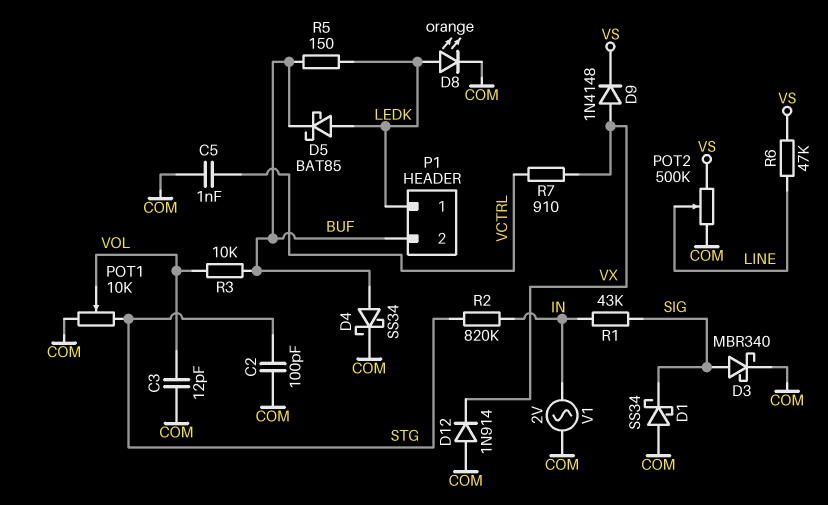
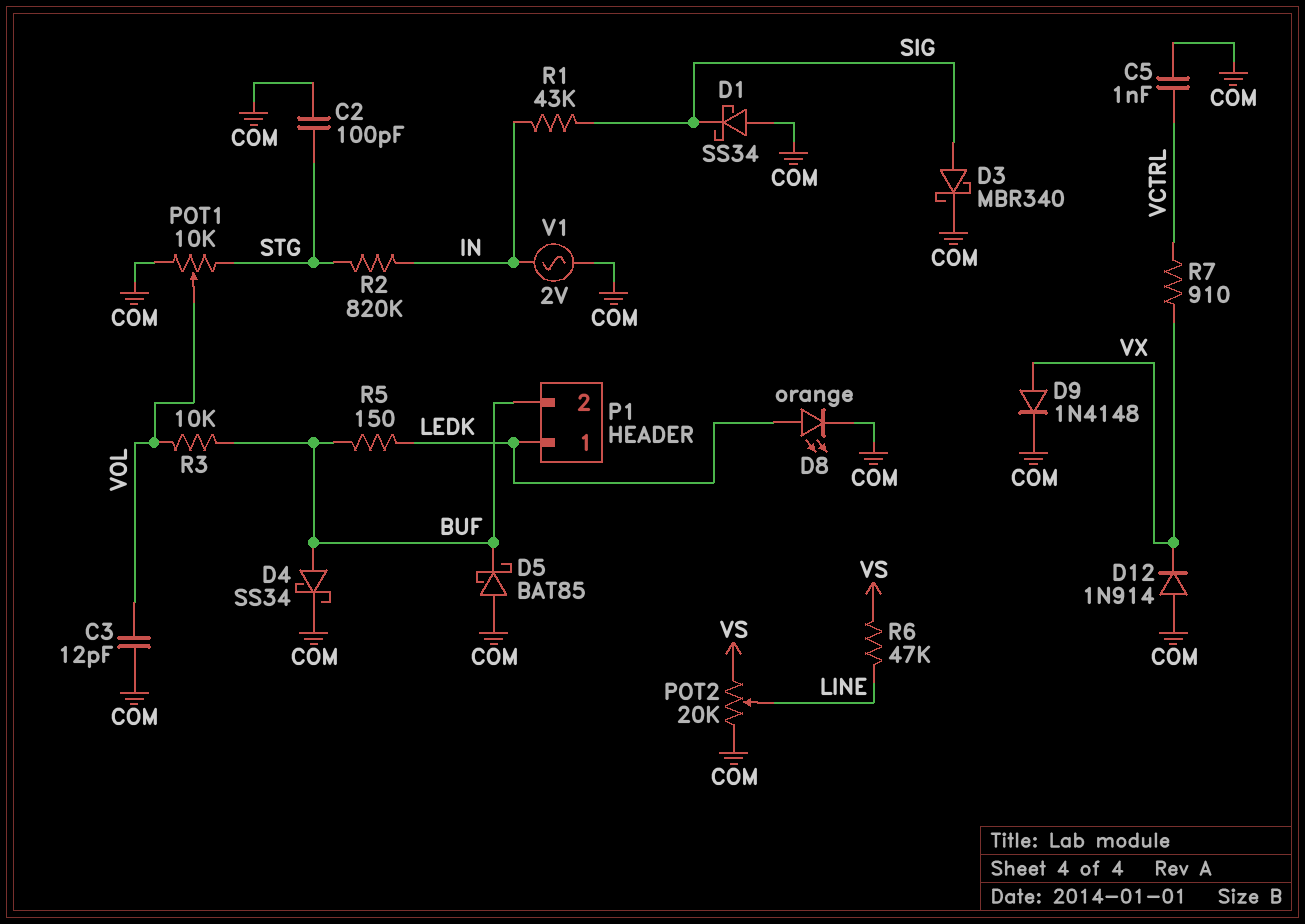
D5: schottky BAT85 (A LEDK, K BUF) -> schottky BAT85 (A COM, K BUF)
D9: diode 1N4148 (A VX, K VS) -> diode 1N4148 (A VX, K COM)
POT2: 500k (COM, VS, wiper LINE) -> 20k (COM, VS, wiper LINE)

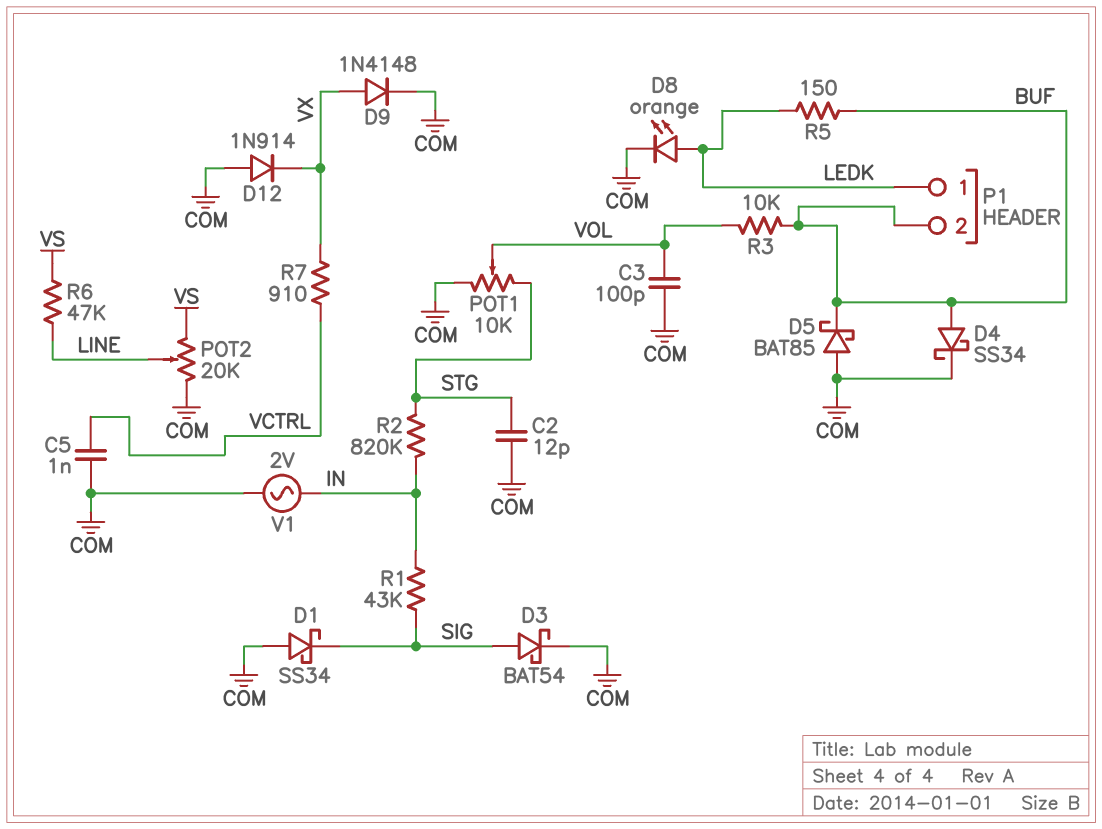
C2: 100pF (COM, STG) -> 12pF (COM, STG)
C3: 12pF (COM, VOL) -> 100pF (COM, VOL)
D3: schottky MBR340 (A SIG, K COM) -> schottky BAT54 (A SIG, K COM)

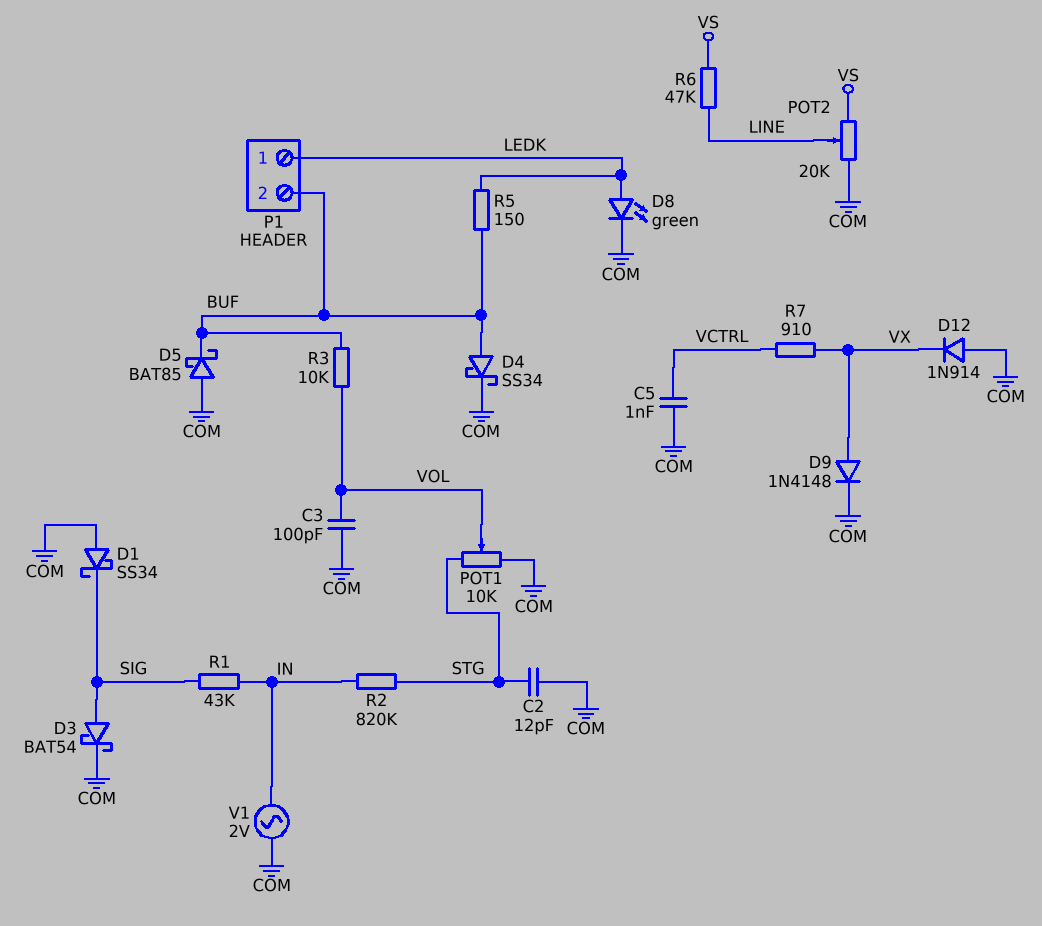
D8: LED orange (A LEDK, K COM) -> LED green (A LEDK, K COM)

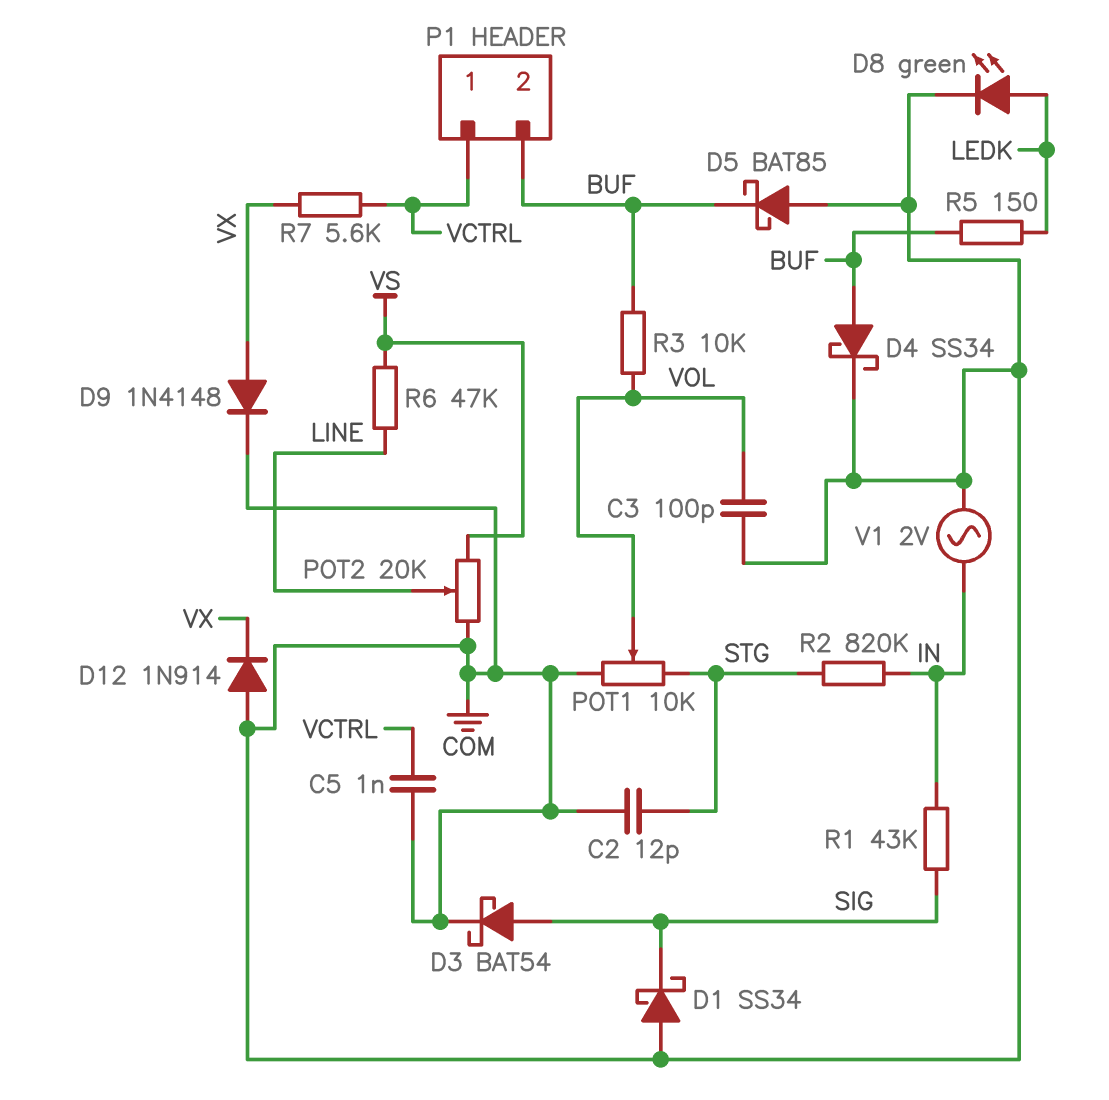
P1 pin 1: LEDK -> VCTRL
R7: 910 (VCTRL, VX) -> 5.6k (VCTRL, VX)

